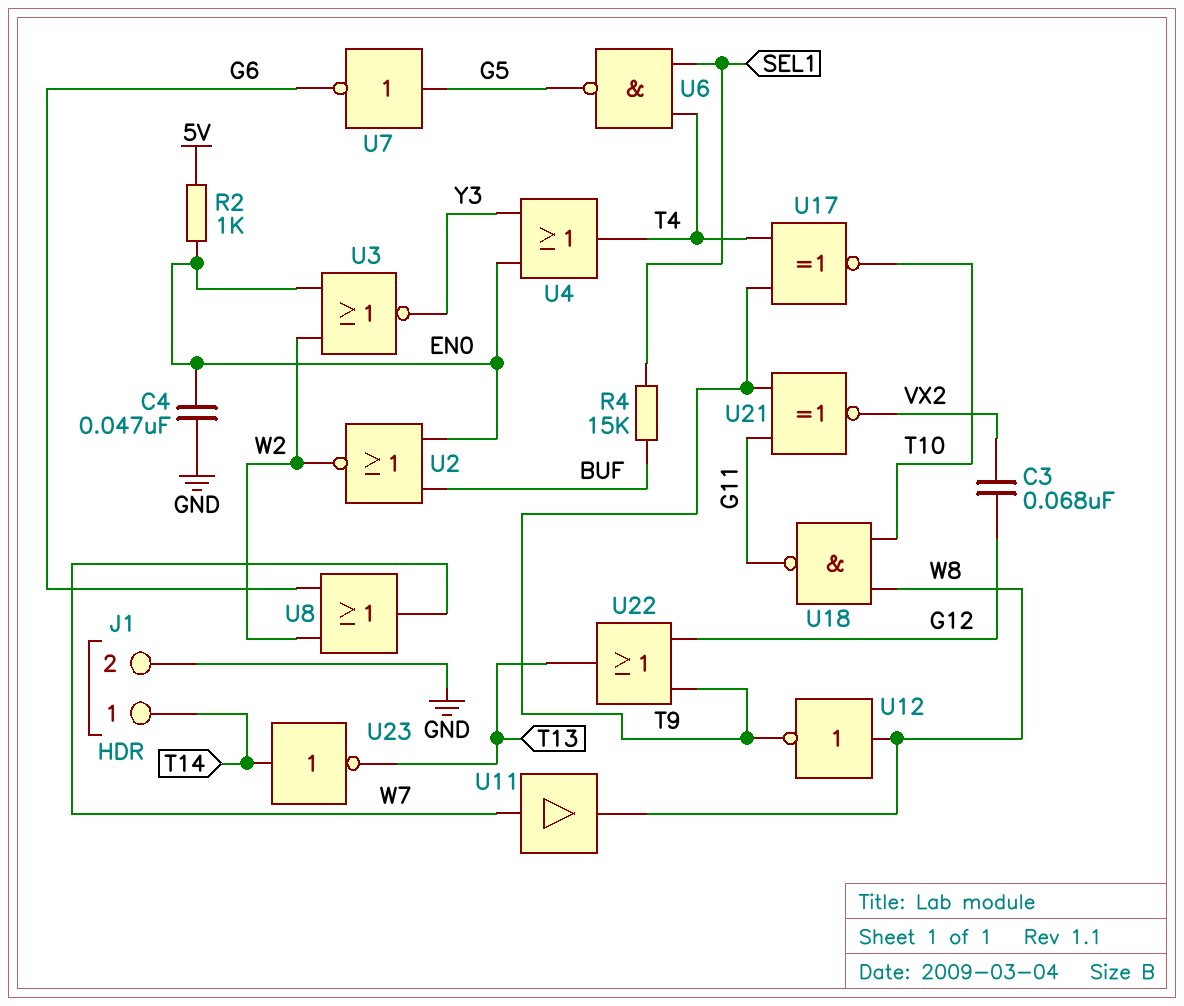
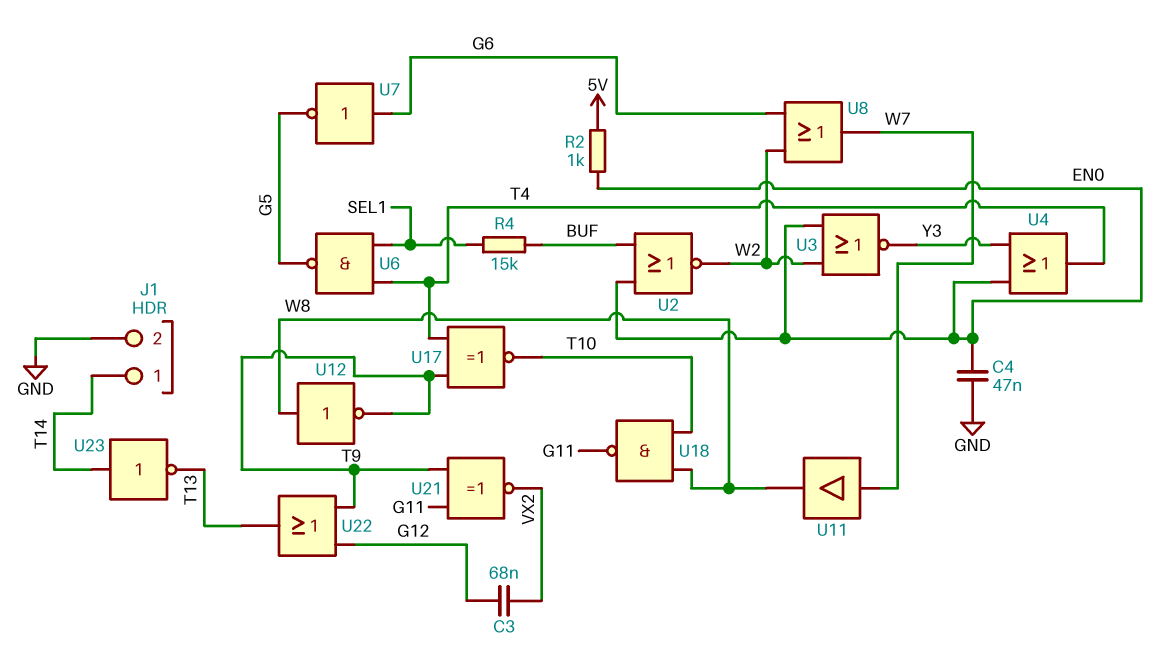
U7: NOT (in G5, out G6) -> NOT (in G6, out G5)

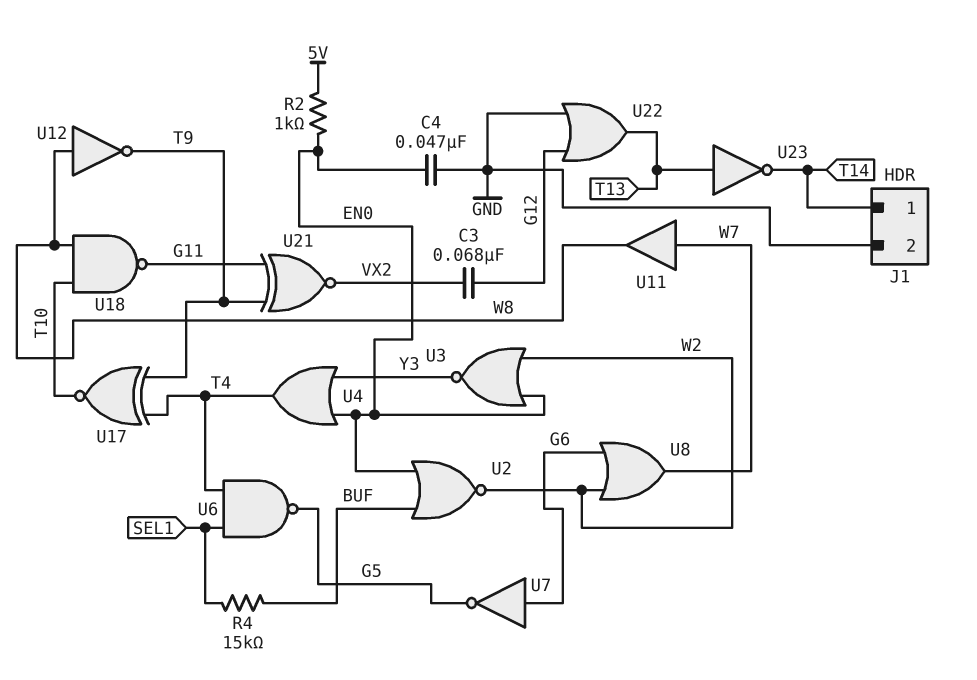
U22: OR (in G12, in T9, out T13) -> OR (in G12, in GND, out T13)
U23: NOT (in T14, out T13) -> NOT (in T13, out T14)

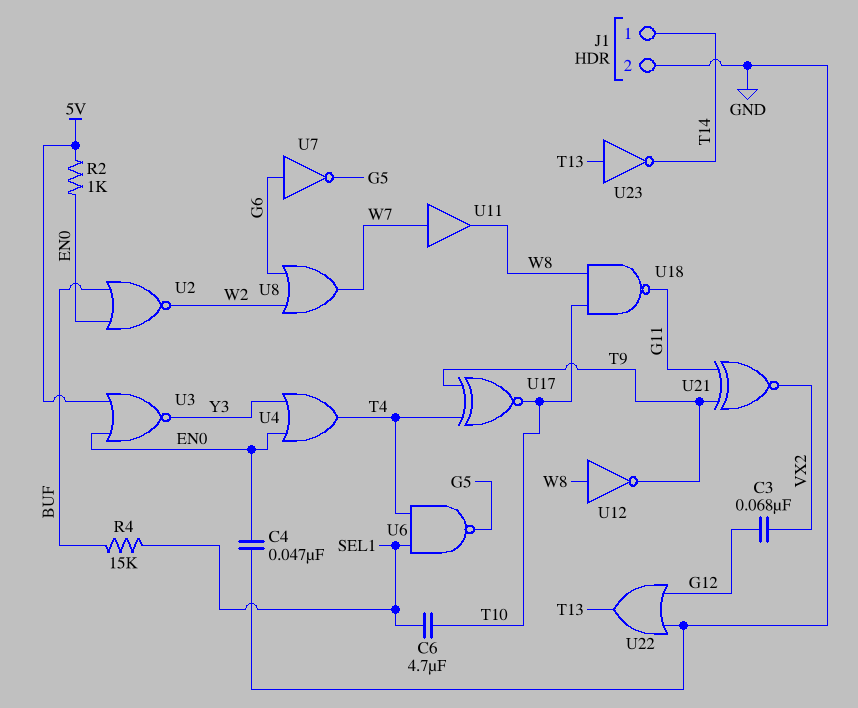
C6: none -> 4.7uF (SEL1, T10)
U3: NOR (in EN0, in W2, out Y3) -> NOR (in 5V, in EN0, out Y3)

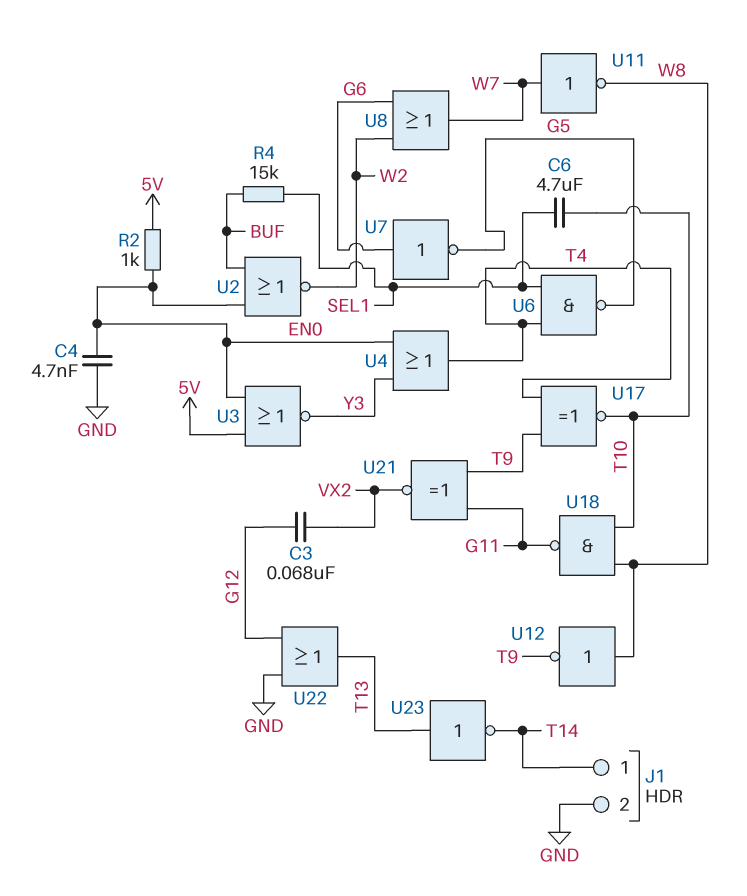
C4: 47nF (EN0, GND) -> 4.7nF (EN0, GND)
U11: buffer (in W7, out W8) -> NOT (in W7, out W8)

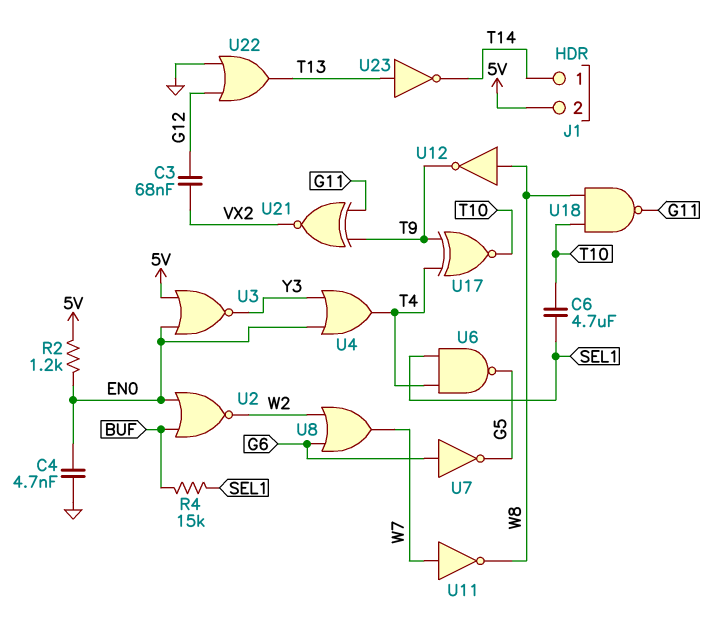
J1 pin 2: GND -> 5V
R2: 1k (5V, EN0) -> 1.2k (5V, EN0)

